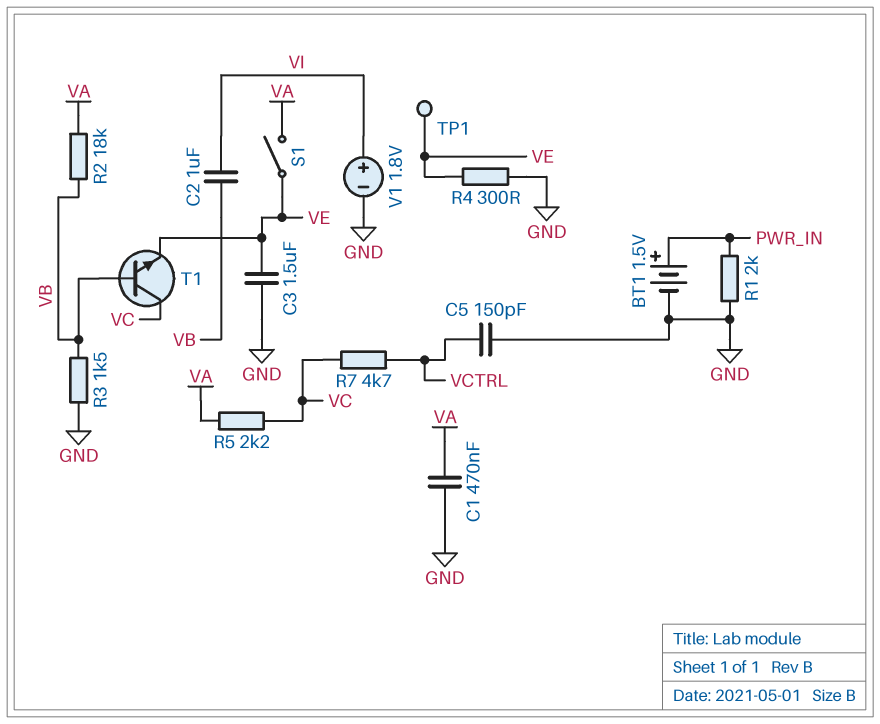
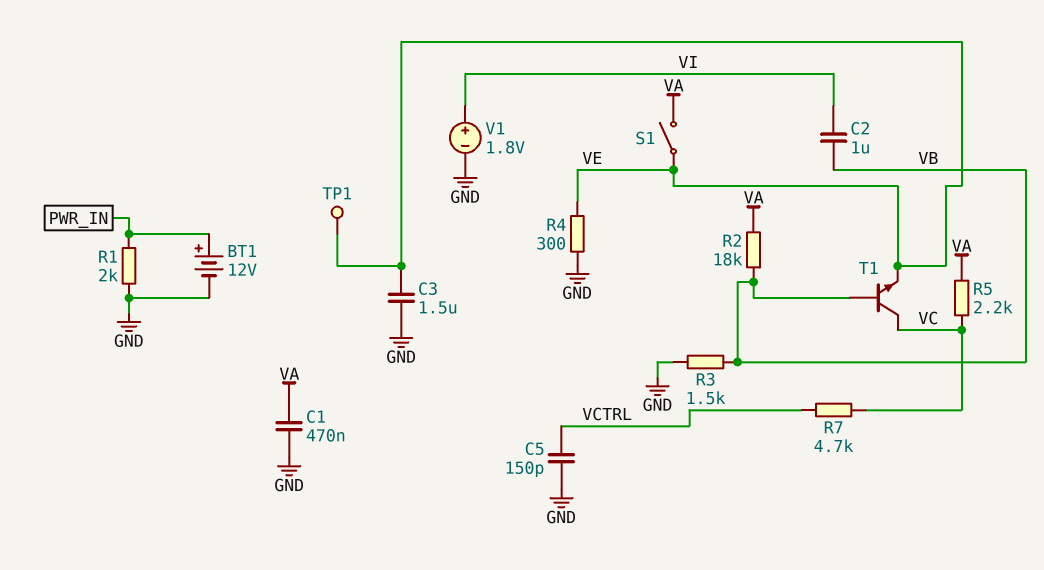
BT1: 1.5V (plus PWR_IN, minus GND) -> 12V (plus PWR_IN, minus GND)

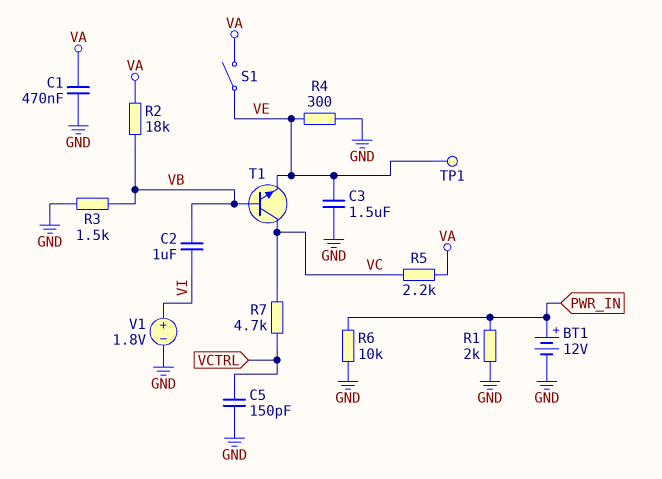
R6: none -> 10k (GND, PWR_IN)

